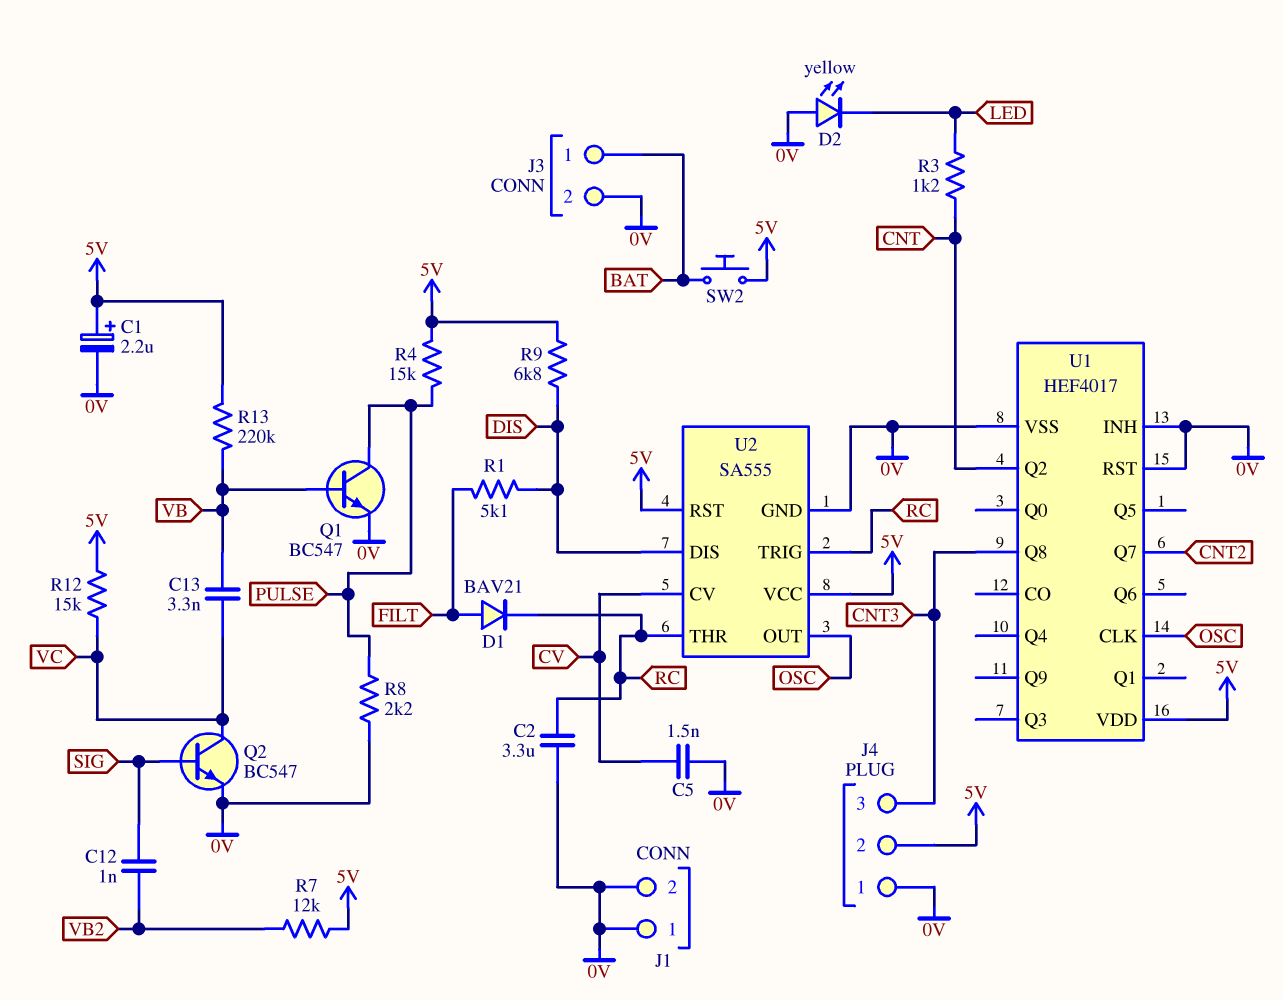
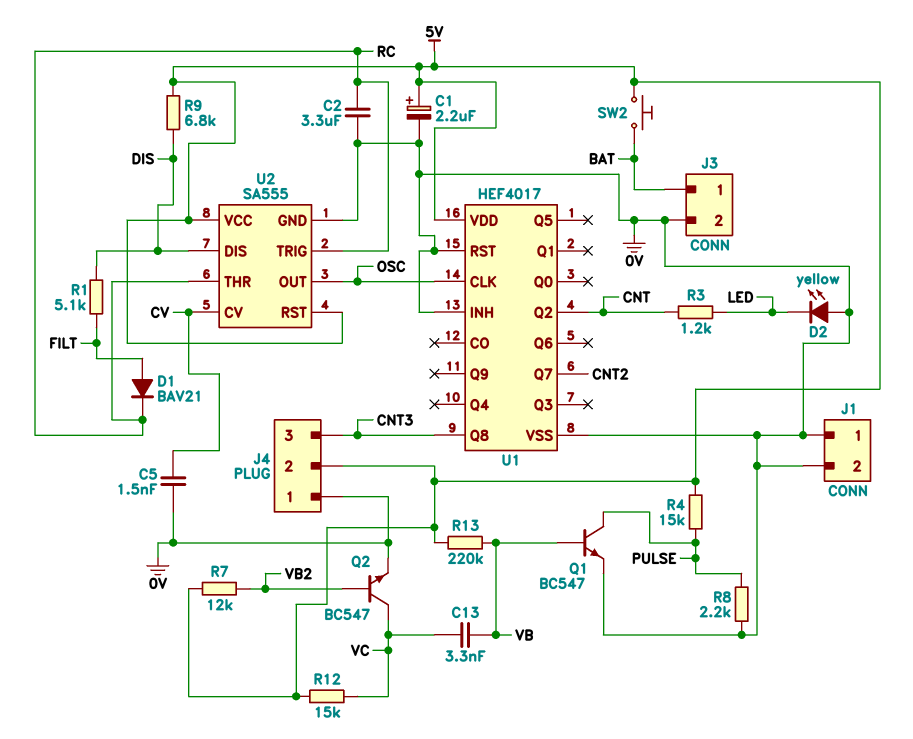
C12: 1nF (SIG, VB2) -> none
Q2: NPN BC547 (B SIG, C VC, E 0V) -> NPN BC547 (B VB2, C VC, E 0V)

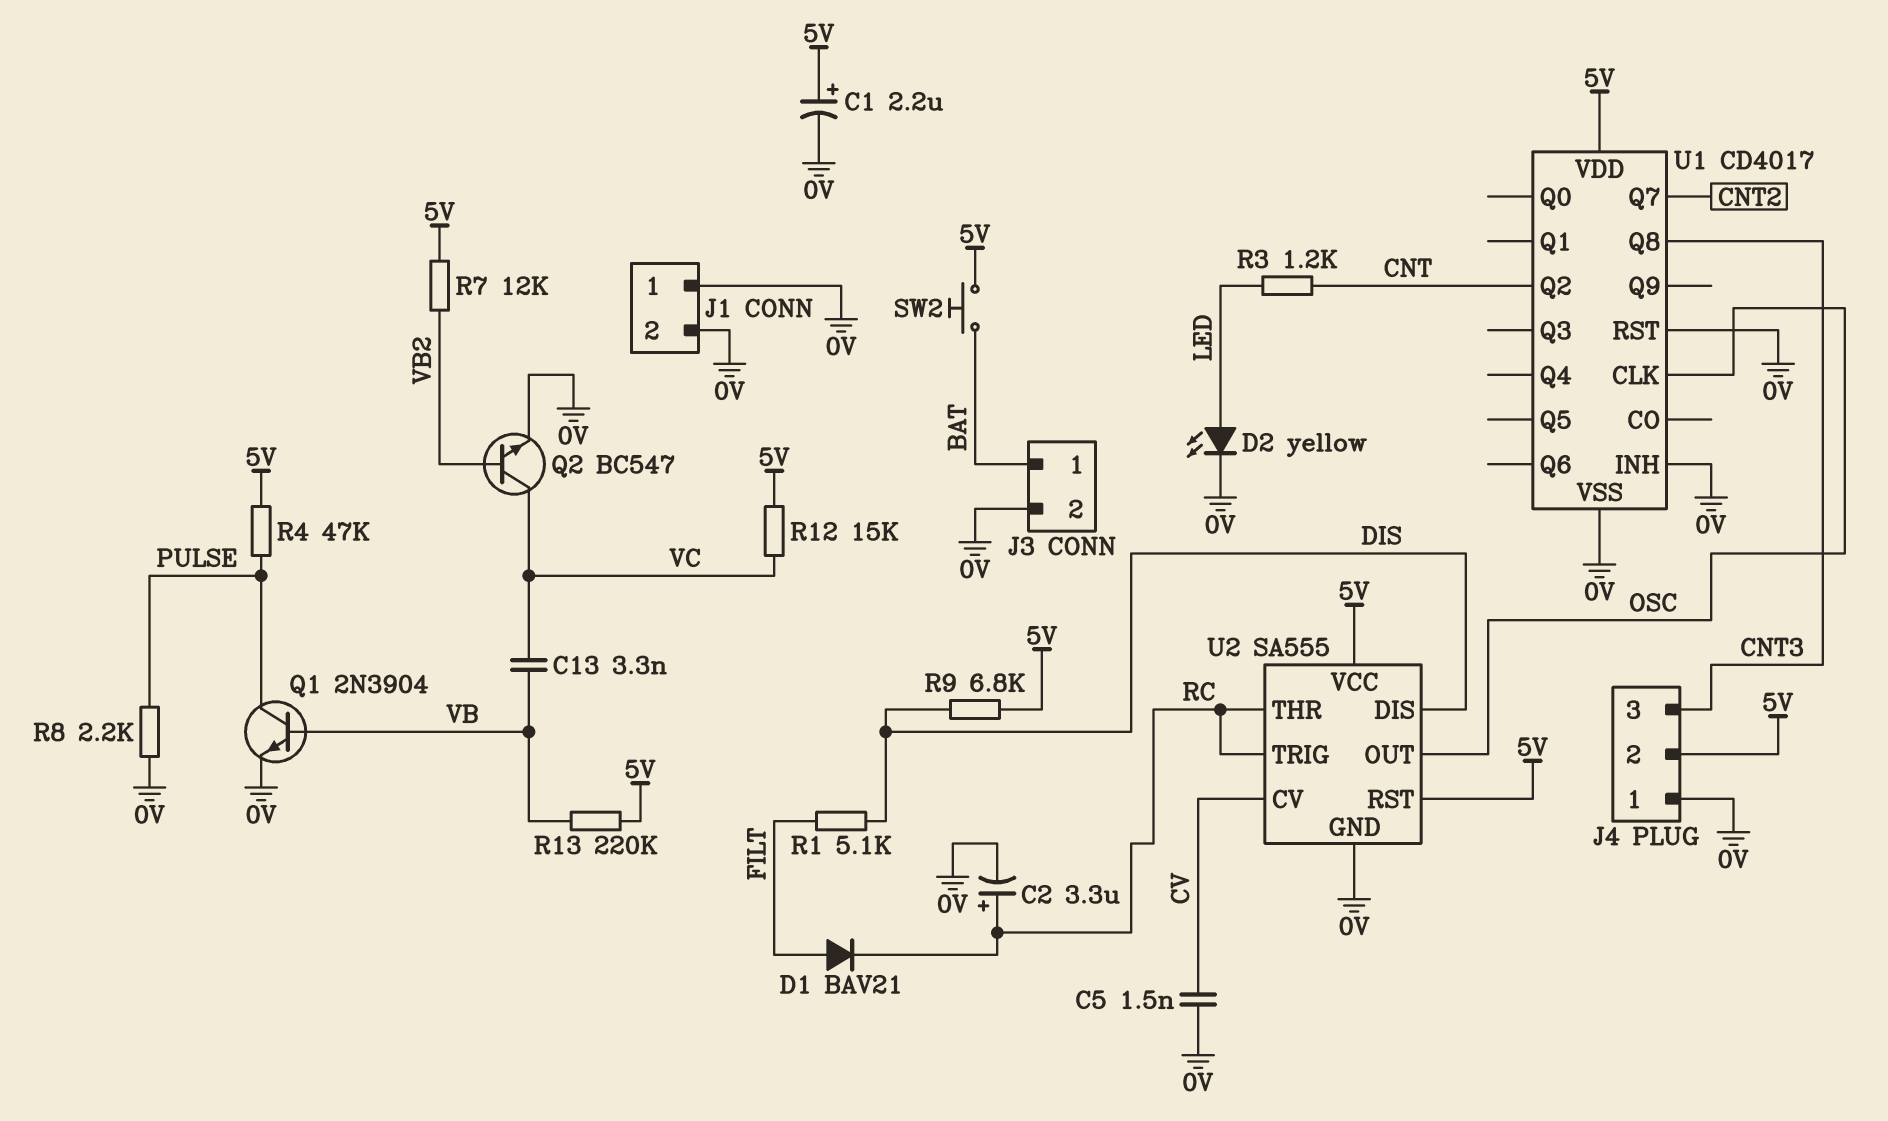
C2: 3.3uF (0V, RC) -> 3.3uF (plus RC, minus 0V)
D2: LED yellow (A 0V, K LED) -> LED yellow (A LED, K 0V)
Q1: NPN BC547 (B VB, C PULSE, E 0V) -> NPN 2N3904 (B VB, C PULSE, E 0V)
R4: 15k (5V, PULSE) -> 47k (5V, PULSE)
U1: HEF4017 -> CD4017

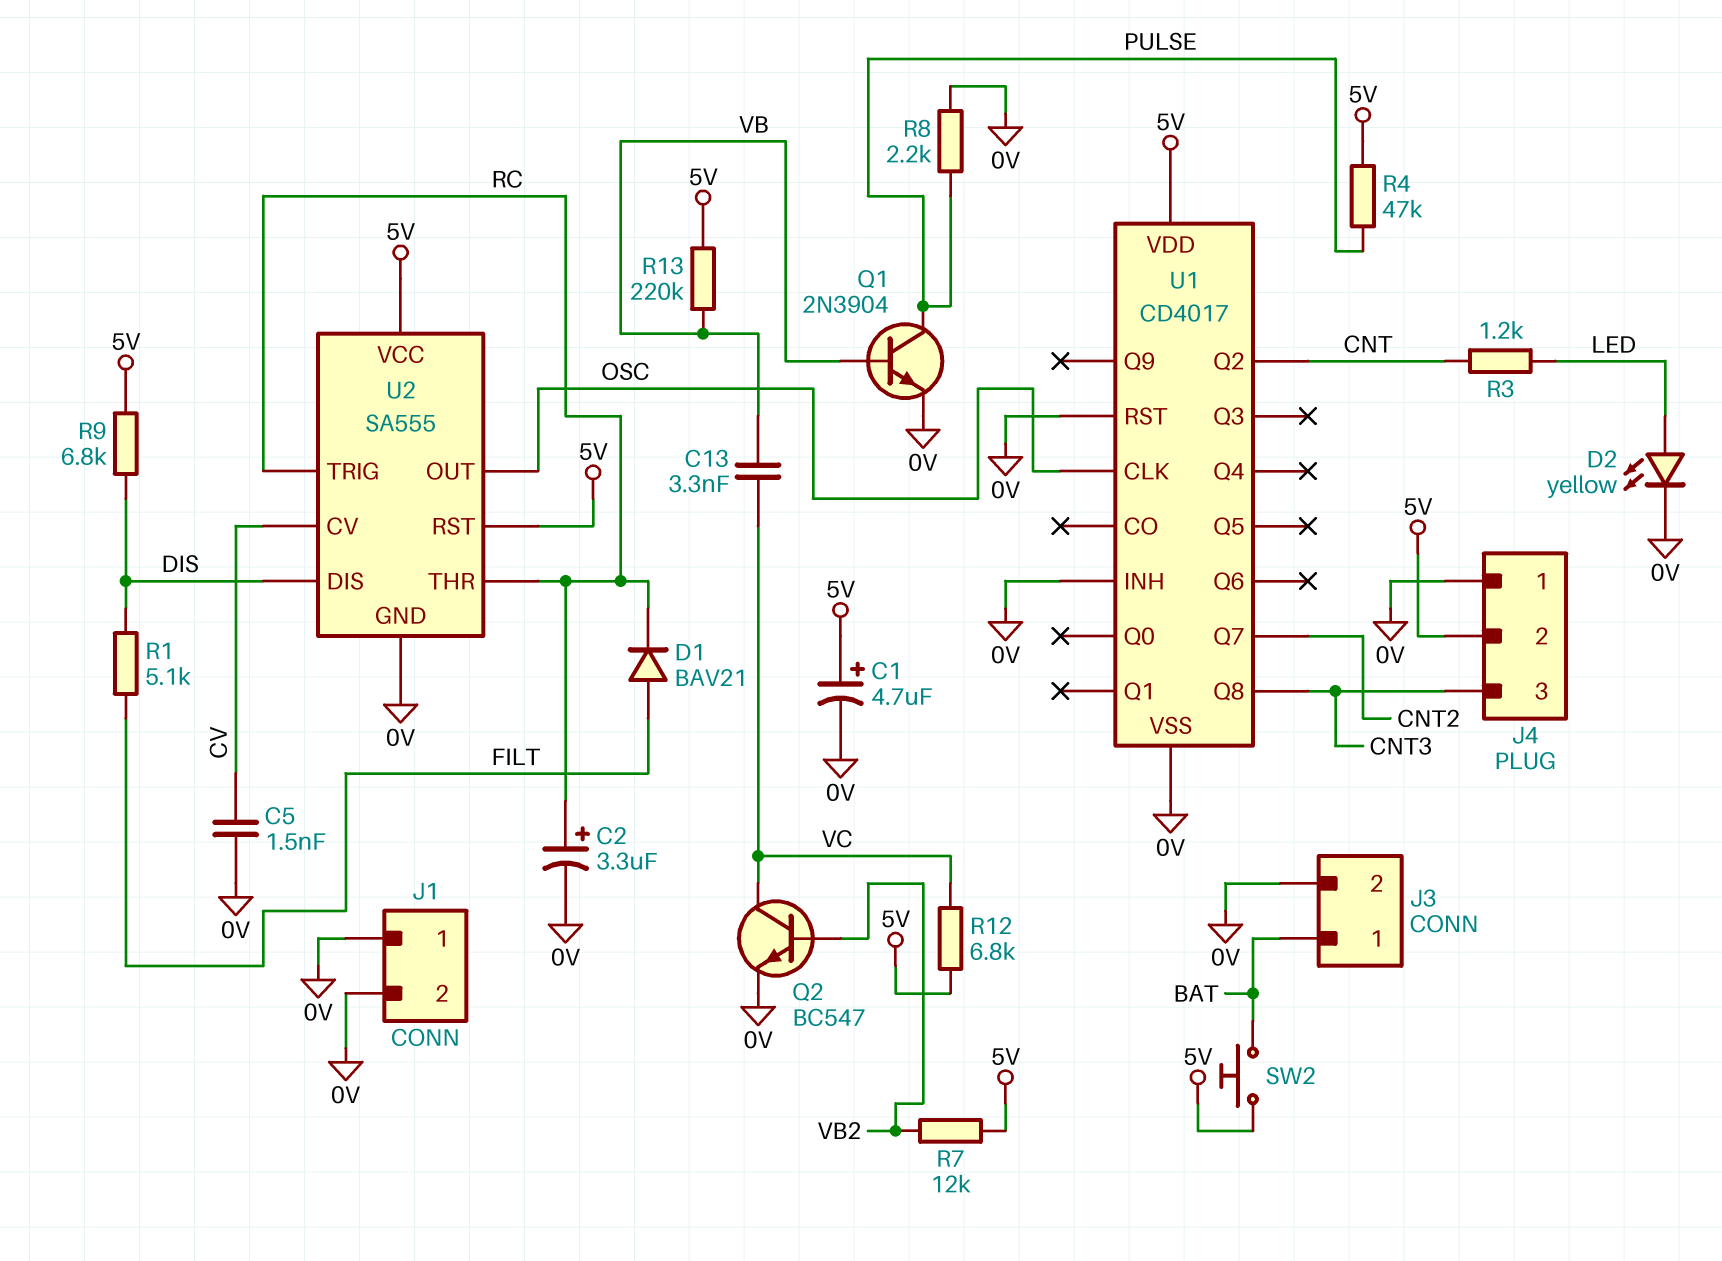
C1: 2.2uF (plus 5V, minus 0V) -> 4.7uF (plus 5V, minus 0V)
R12: 15k (5V, VC) -> 6.8k (5V, VC)

